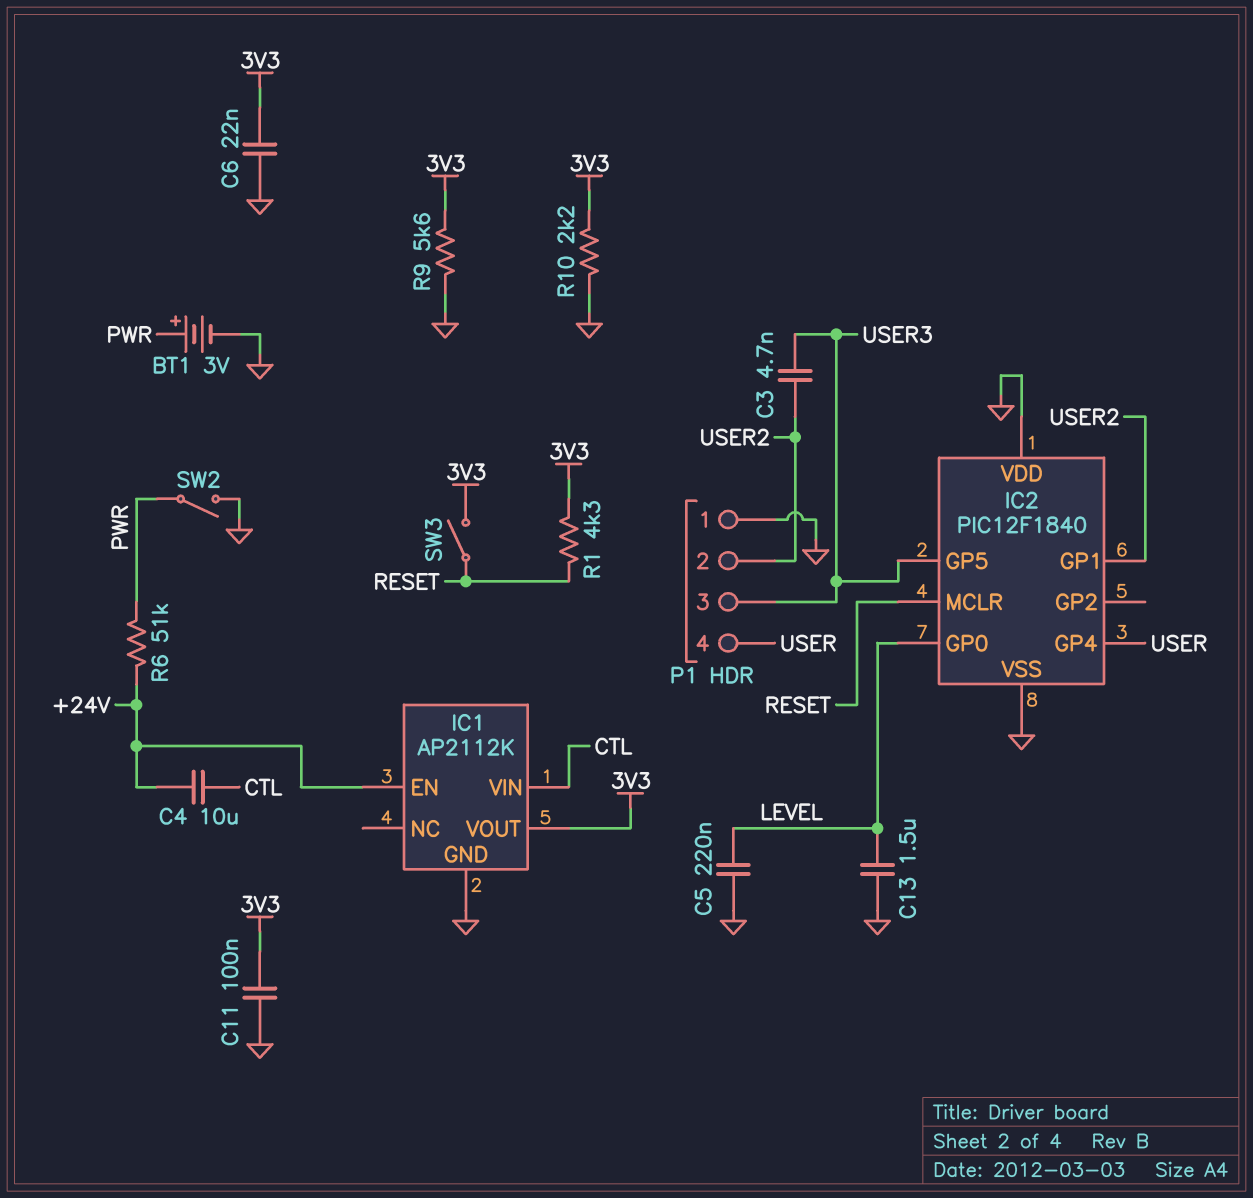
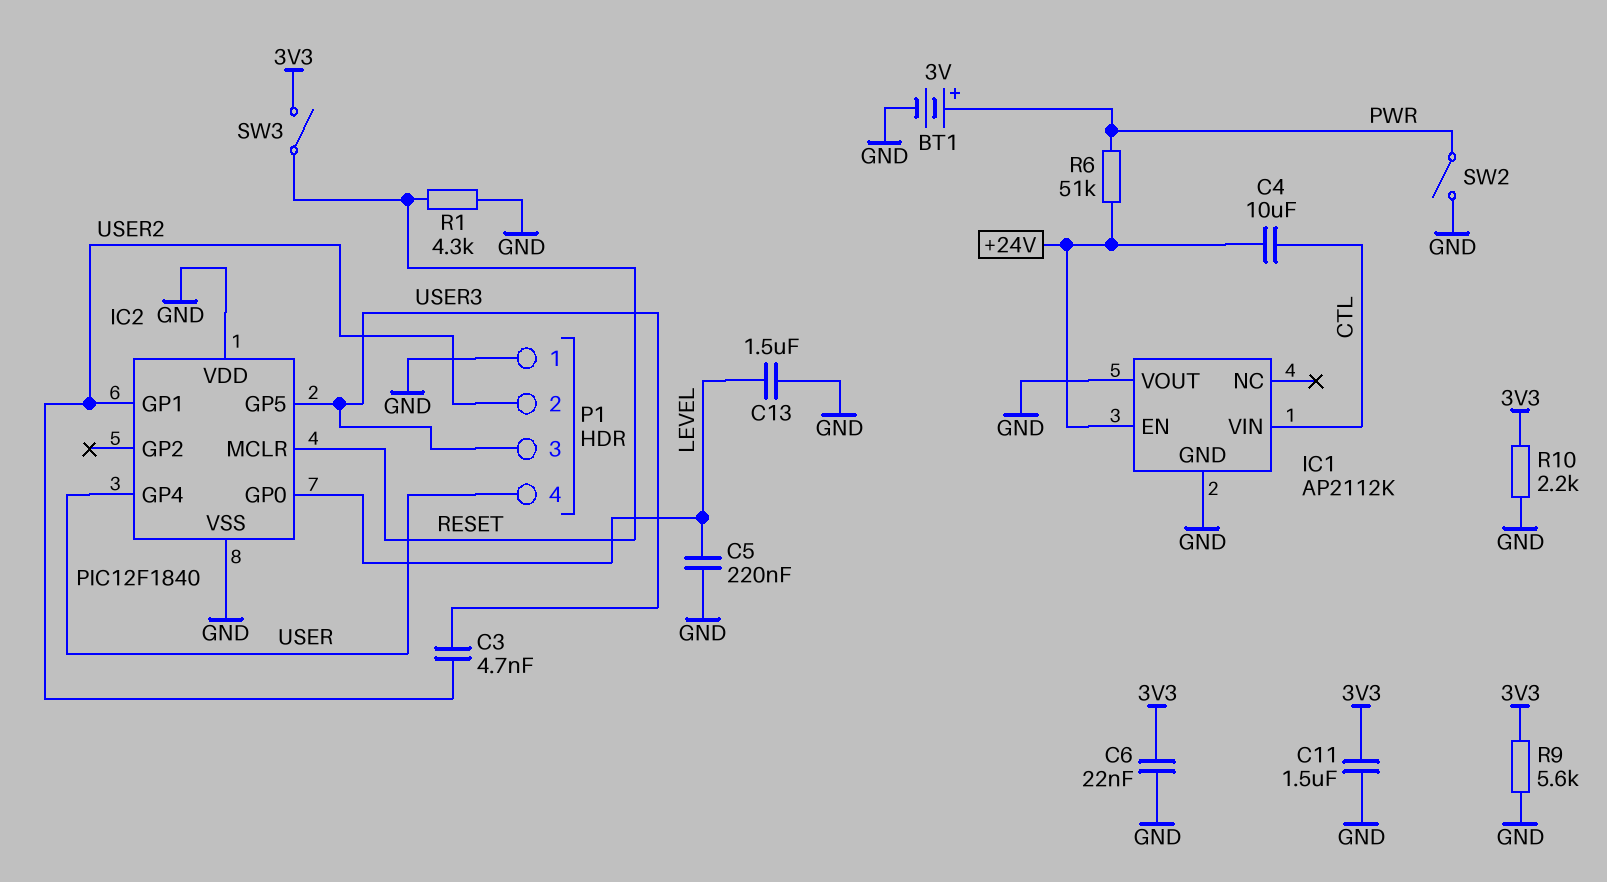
C11: 100nF (3V3, GND) -> 1.5uF (3V3, GND)
IC1 pin VOUT: 3V3 -> GND
R1: 4.3k (3V3, RESET) -> 4.3k (GND, RESET)

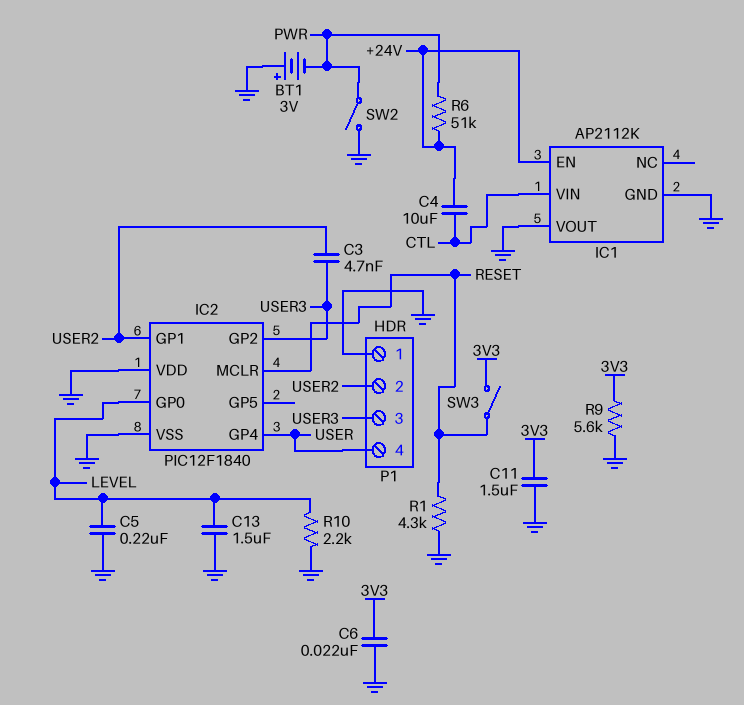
BT1: 3V (plus PWR, minus GND) -> 3V (plus GND, minus PWR)
IC2 pin GP2: none -> USER3
IC2 pin GP5: USER3 -> none
R10: 2.2k (3V3, GND) -> 2.2k (GND, LEVEL)

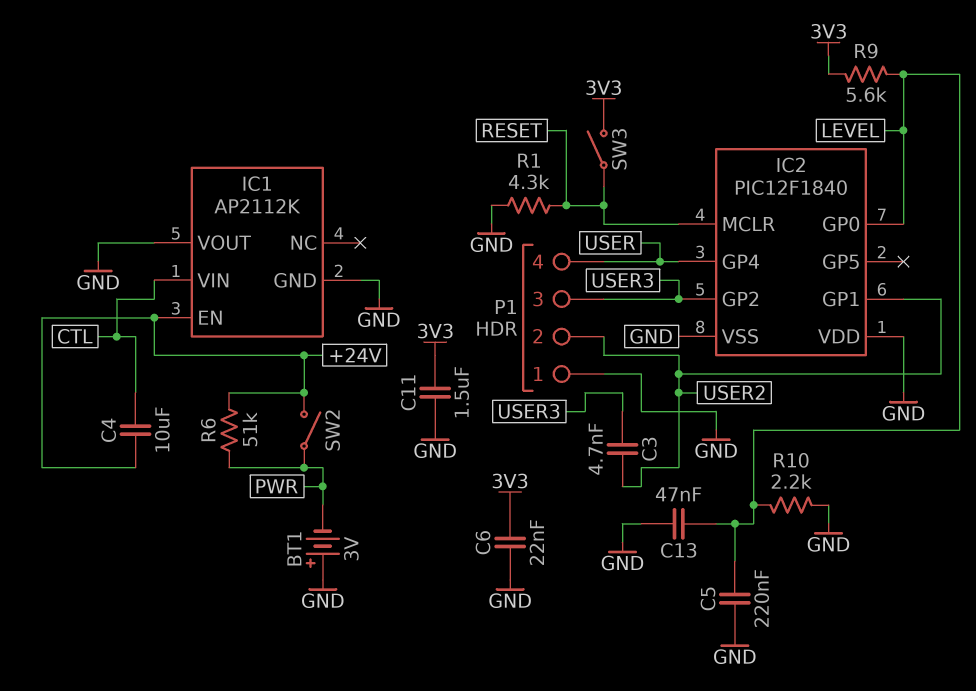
C13: 1.5uF (GND, LEVEL) -> 47nF (GND, LEVEL)
R9: 5.6k (3V3, GND) -> 5.6k (3V3, LEVEL)
SW2: switch (GND, PWR) -> switch (+24V, PWR)

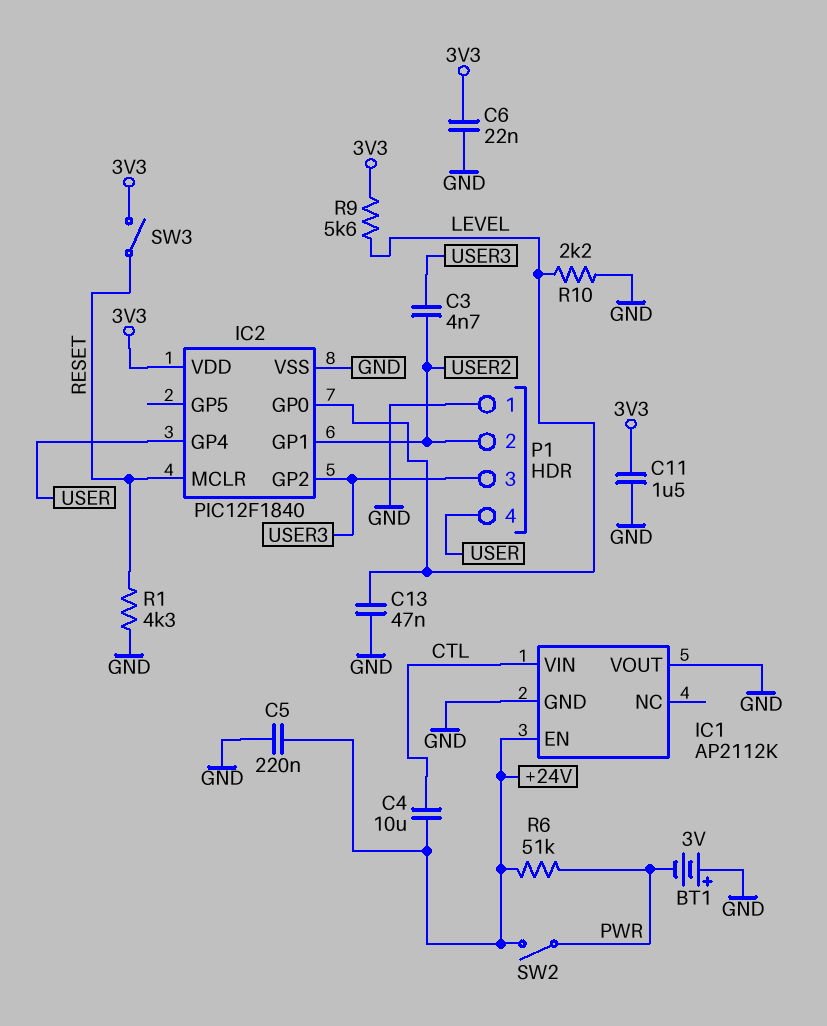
C5: 220nF (GND, LEVEL) -> 220nF (+24V, GND)
IC2 pin VDD: GND -> 3V3

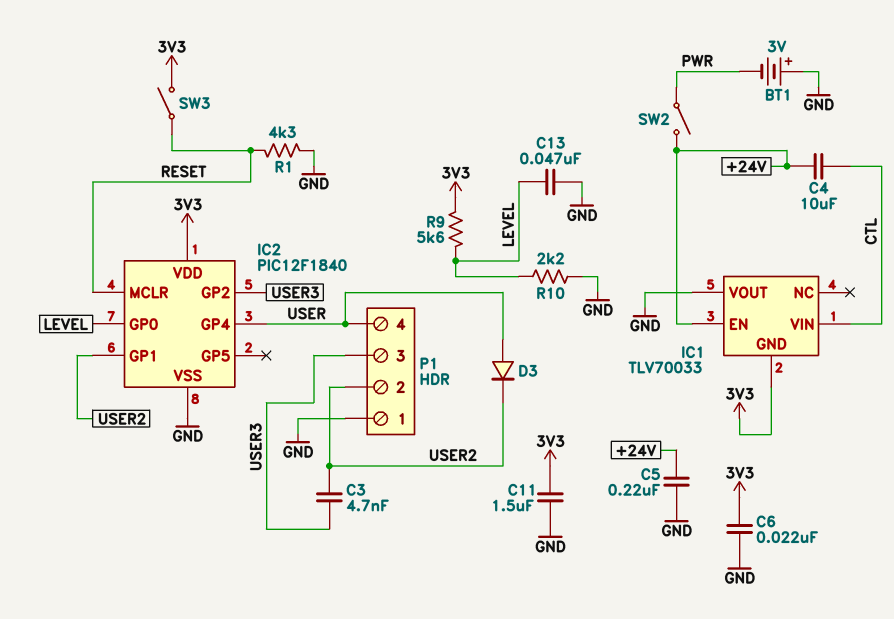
D3: none -> diode (A USER, K USER2)
IC1: AP2112K -> TLV70033
IC1 pin GND: GND -> 3V3
R6: 51k (+24V, PWR) -> none

